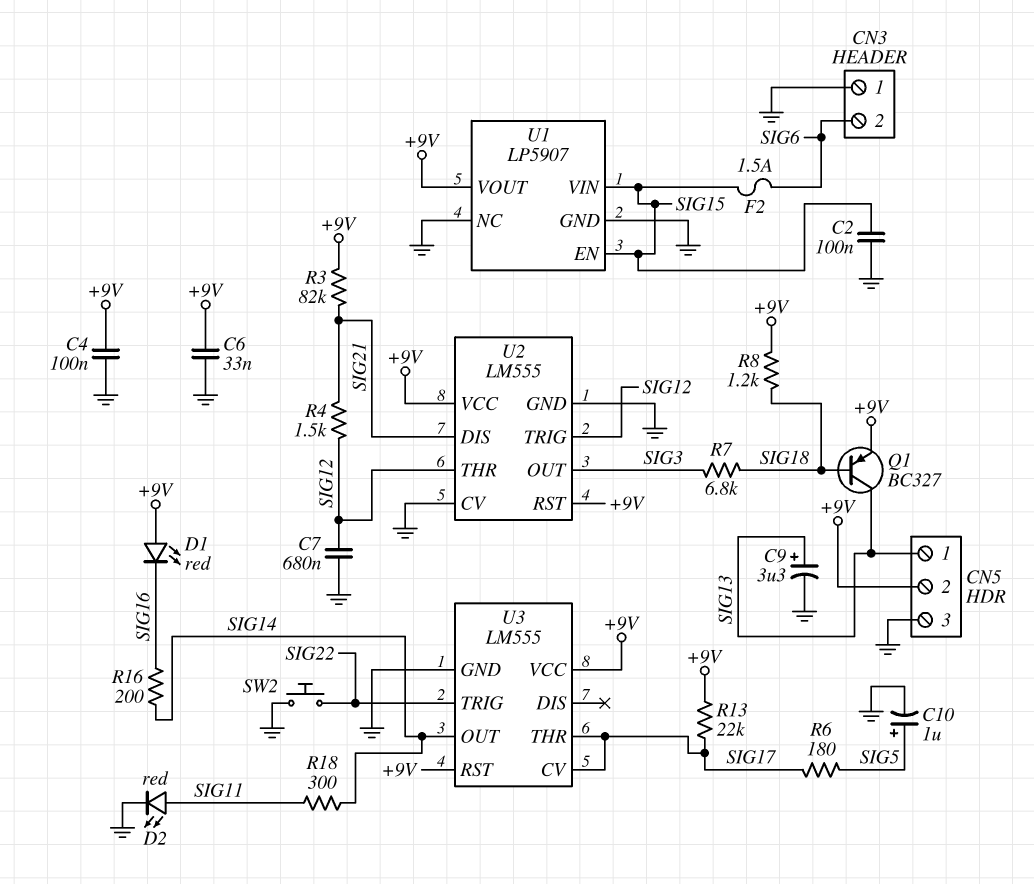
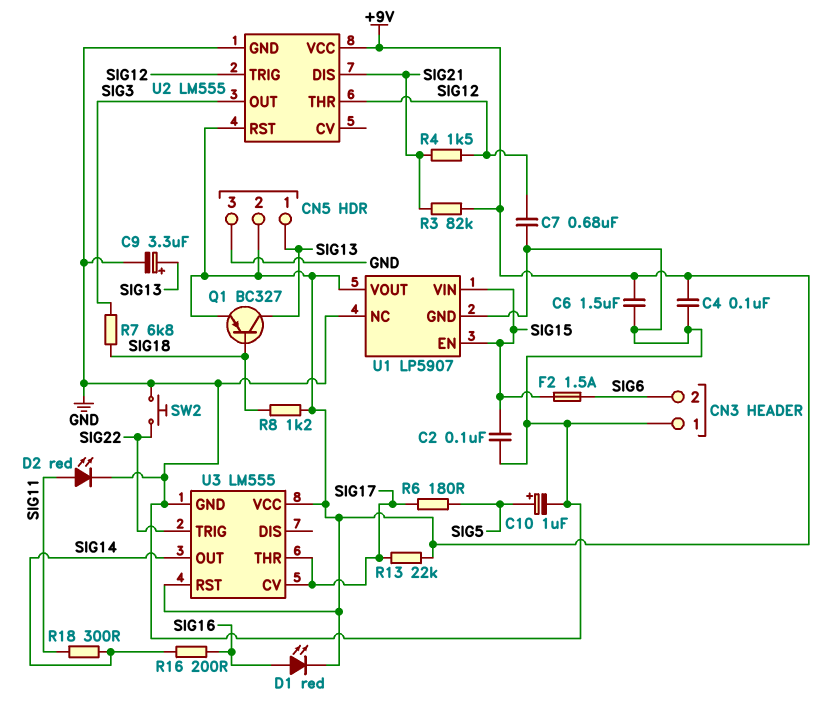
C6: 33nF (+9V, GND) -> 1.5uF (+9V, GND)
D1: LED red (A +9V, K SIG16) -> LED red (A SIG16, K +9V)
U2 pin CV: GND -> none

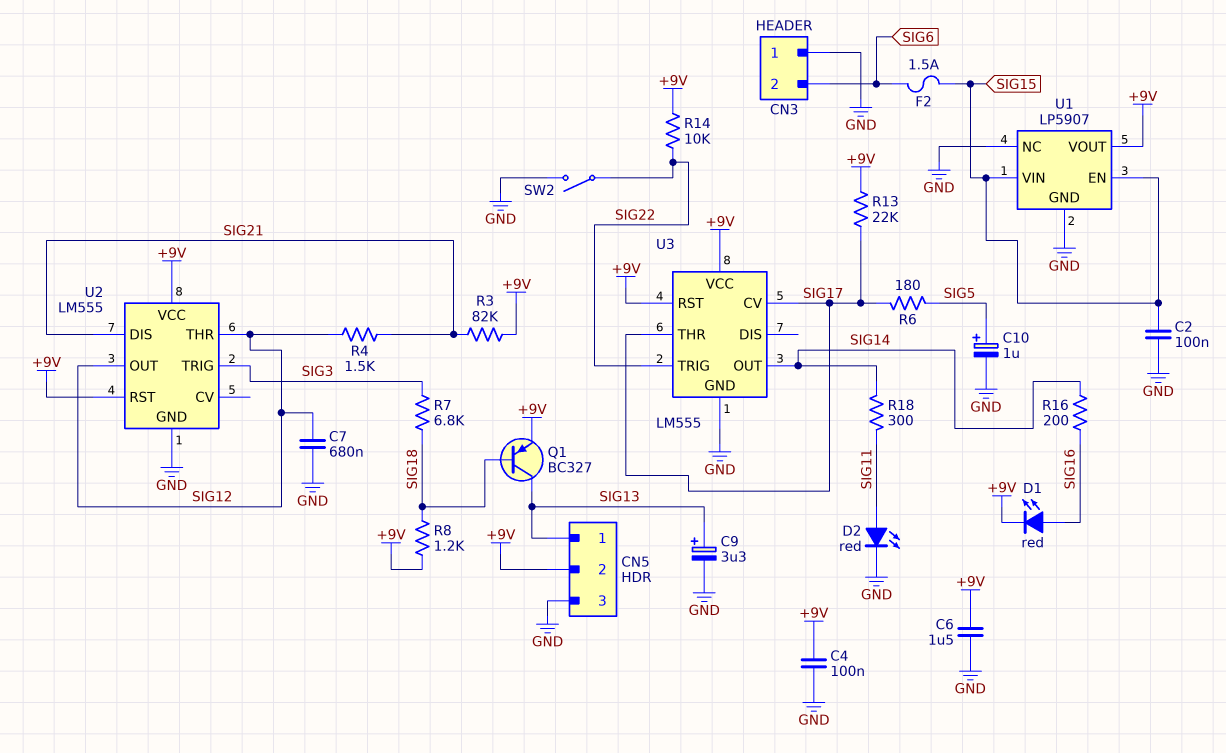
R14: none -> 10k (+9V, SIG22)
SW2: button (GND, SIG22) -> switch (GND, SIG22)
U2 pin OUT: SIG3 -> SIG12
U2 pin TRIG: SIG12 -> SIG3

